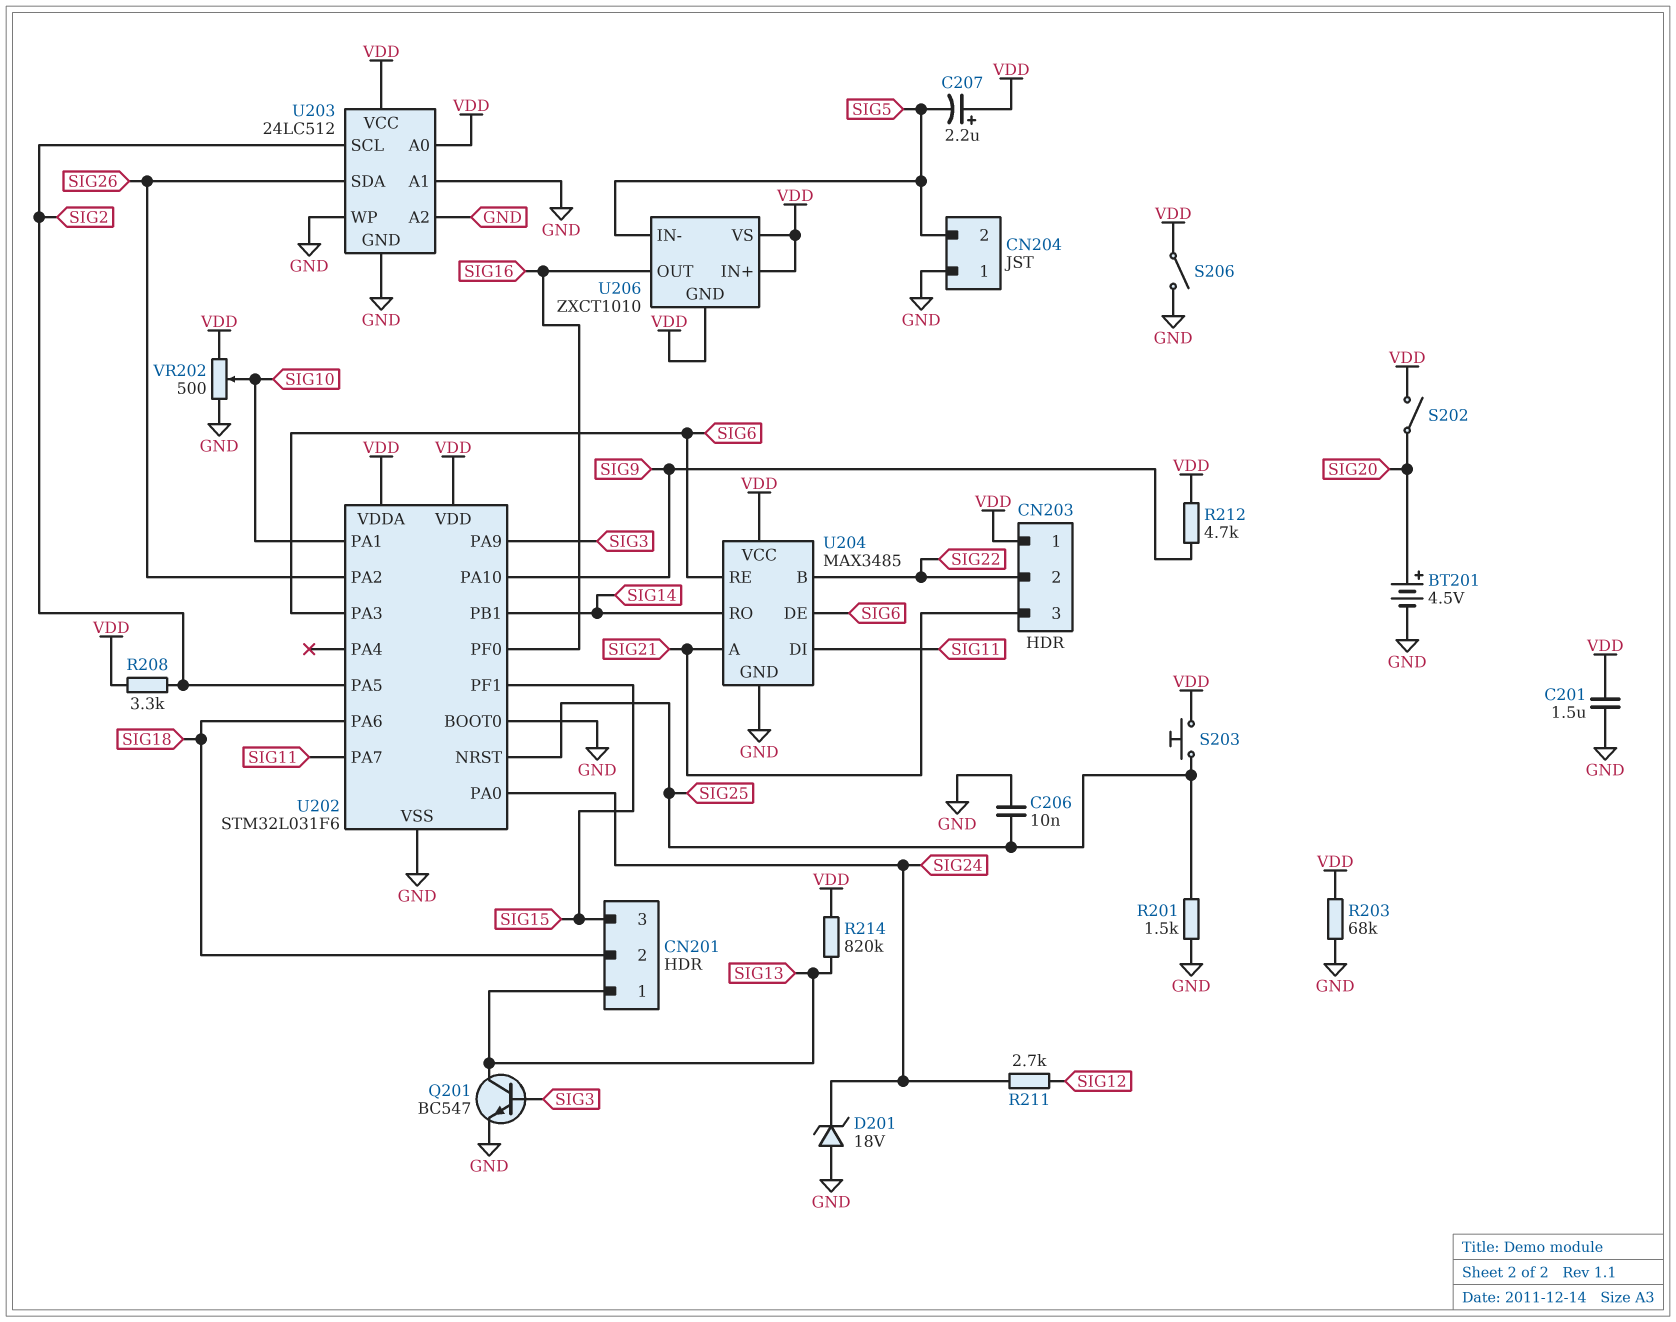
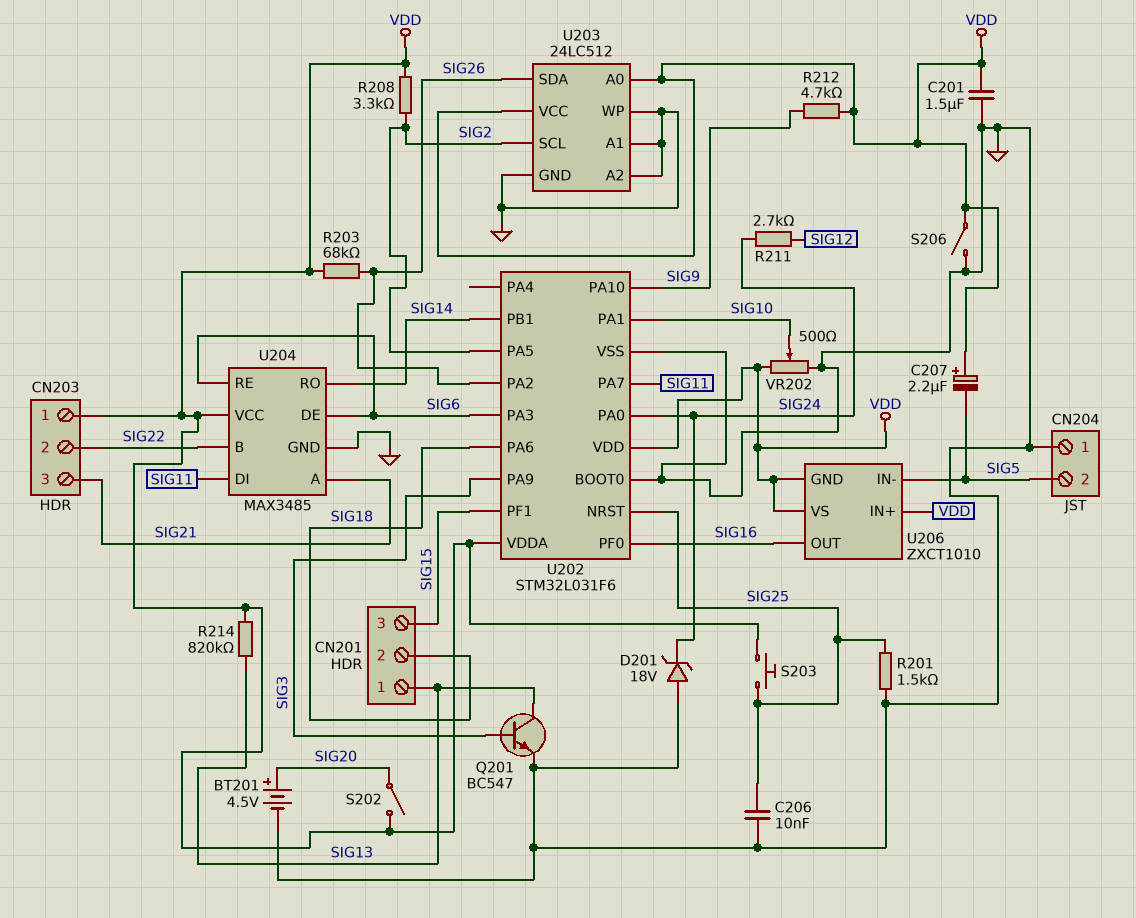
R203: 68k (GND, VDD) -> 68k (SIG26, VDD)

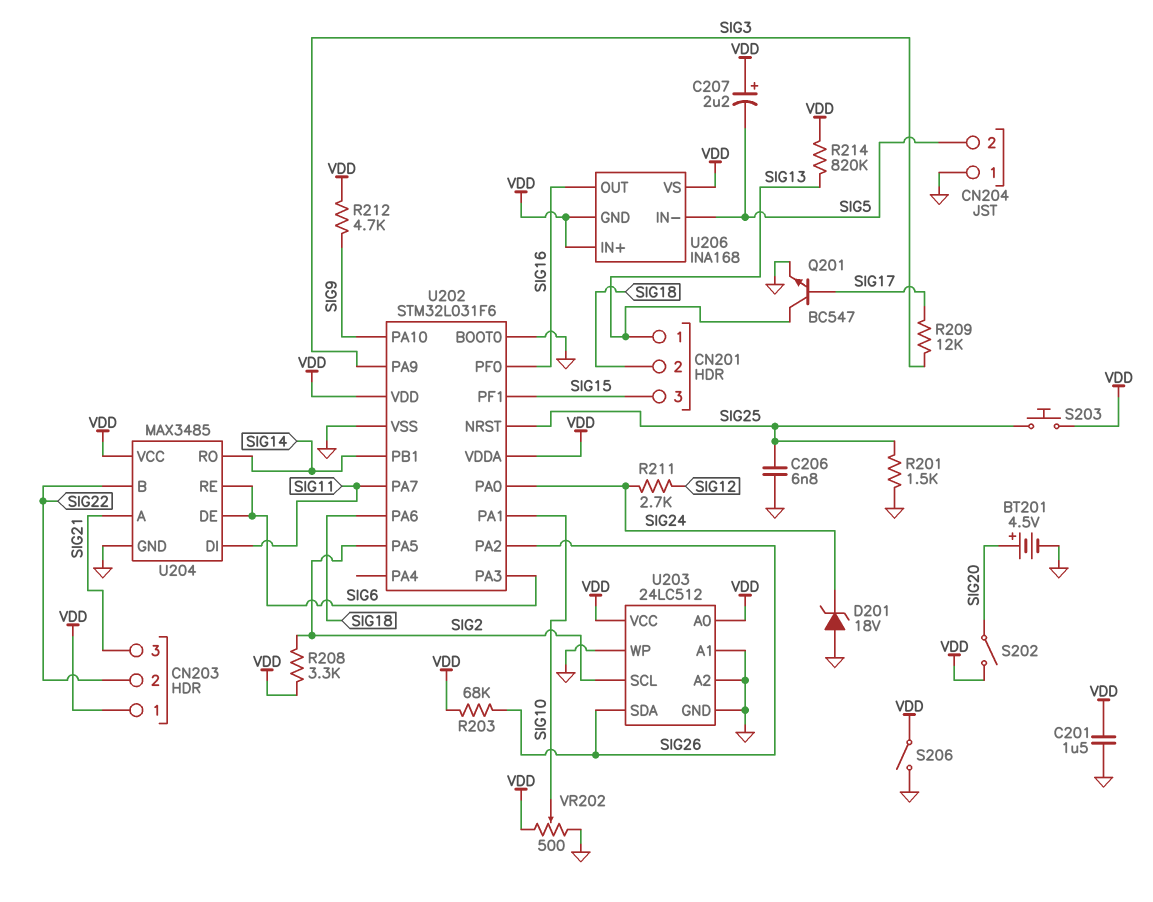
C206: 10nF (GND, SIG25) -> 6.8nF (GND, SIG25)
Q201: NPN BC547 (B SIG3, C SIG13, E GND) -> NPN BC547 (B SIG17, C SIG13, E GND)
R209: none -> 12k (SIG3, SIG17)
U206: ZXCT1010 -> INA168

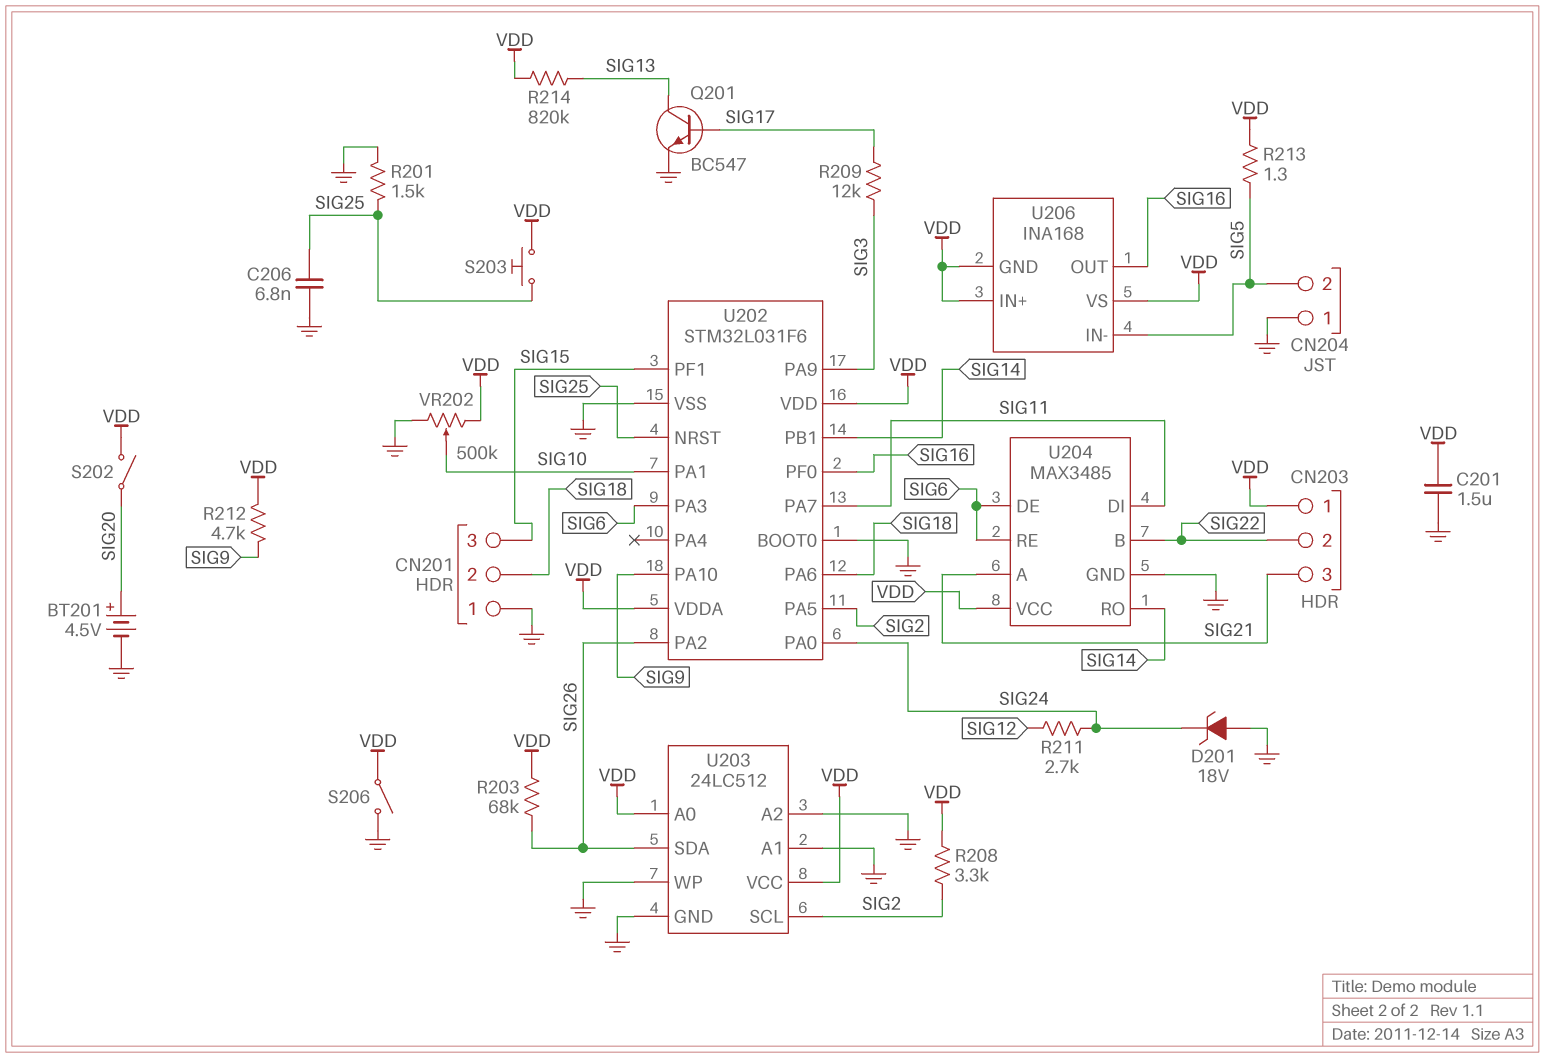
C207: 2.2uF (plus VDD, minus SIG5) -> none
CN201 pin 1: SIG13 -> GND
R213: none -> 1.3 (SIG5, VDD)
VR202: 500 (GND, VDD, wiper SIG10) -> 500k (GND, VDD, wiper SIG10)

